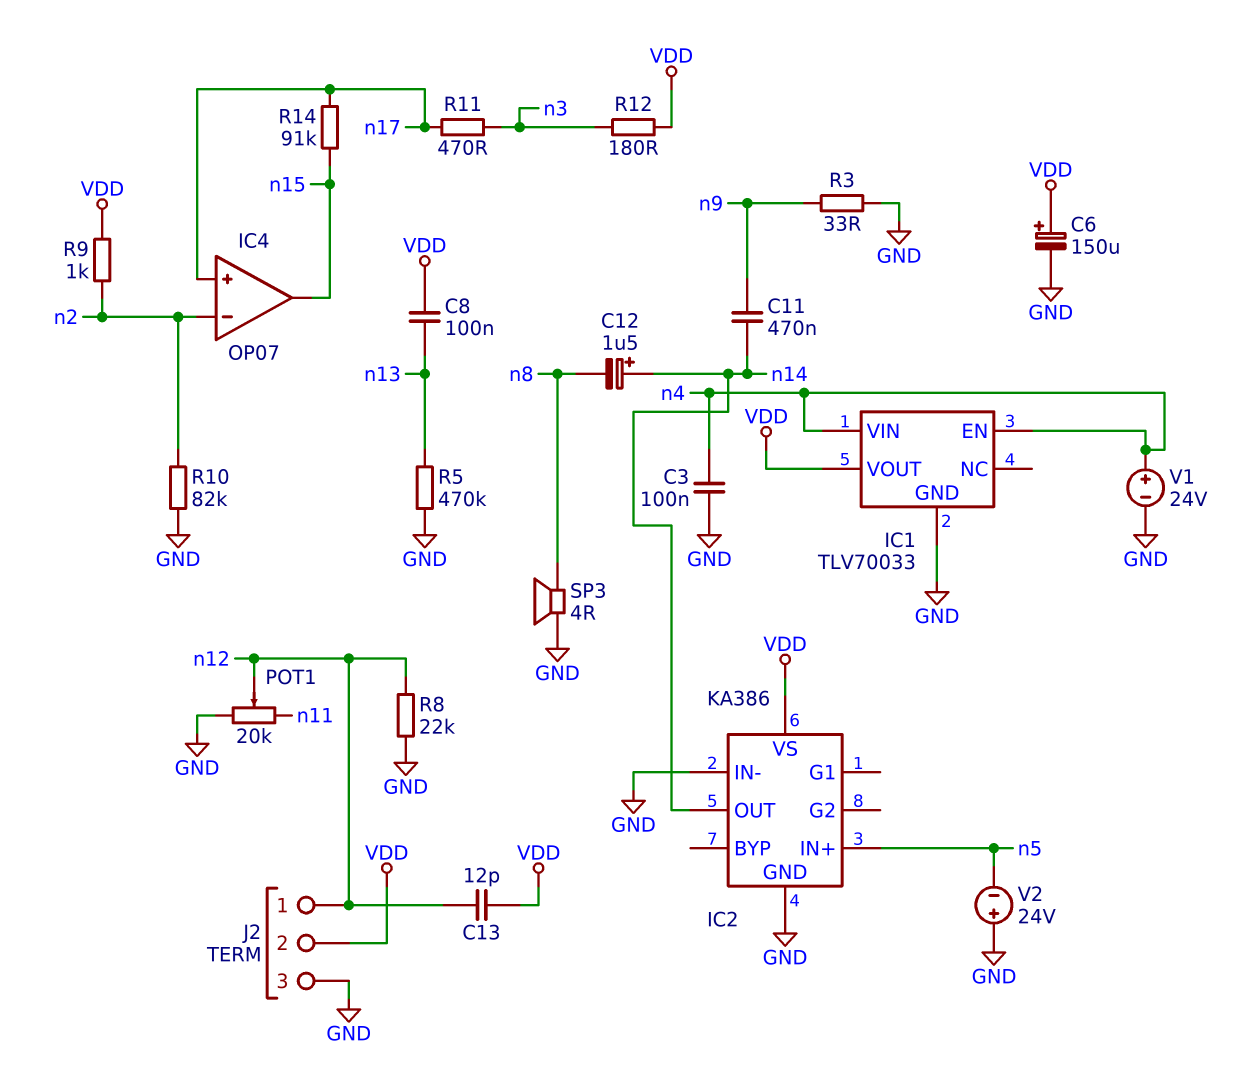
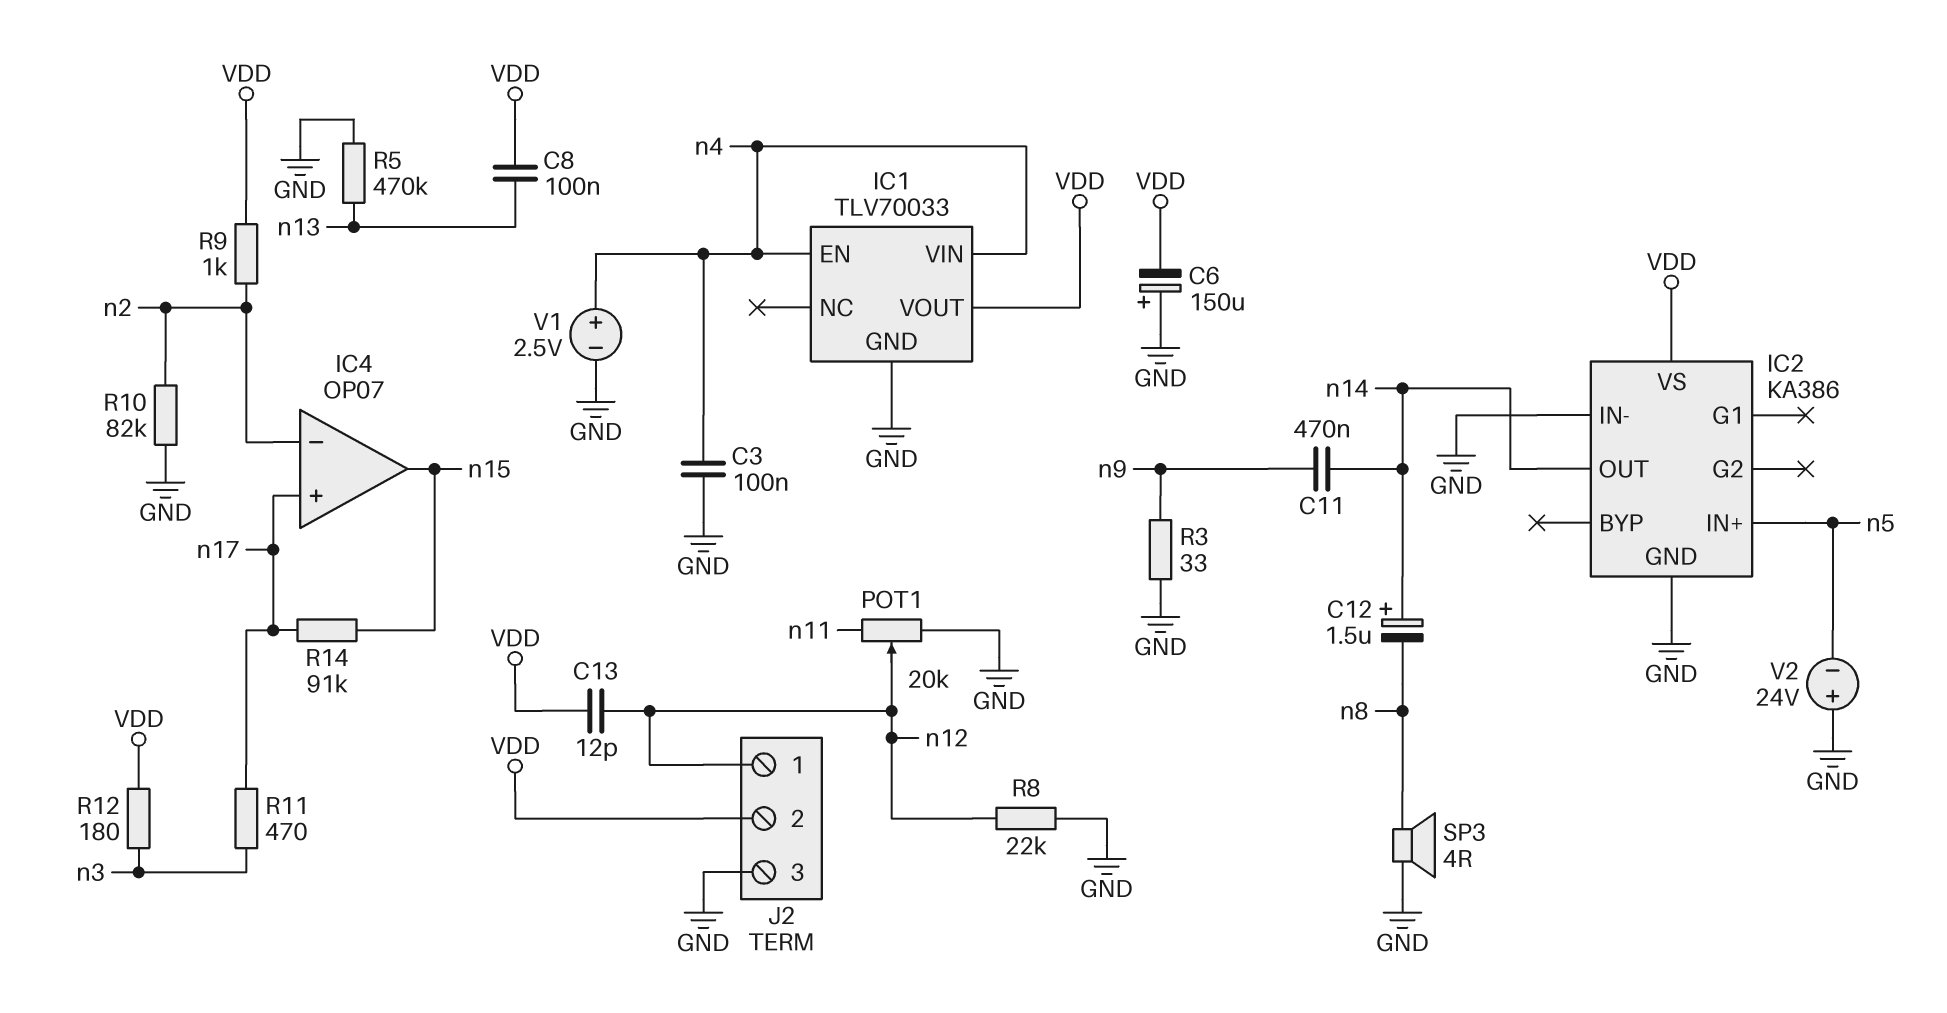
C6: 150uF (plus VDD, minus GND) -> 150uF (plus GND, minus VDD)
V1: 24V (plus n4, minus GND) -> 2.5V (plus n4, minus GND)

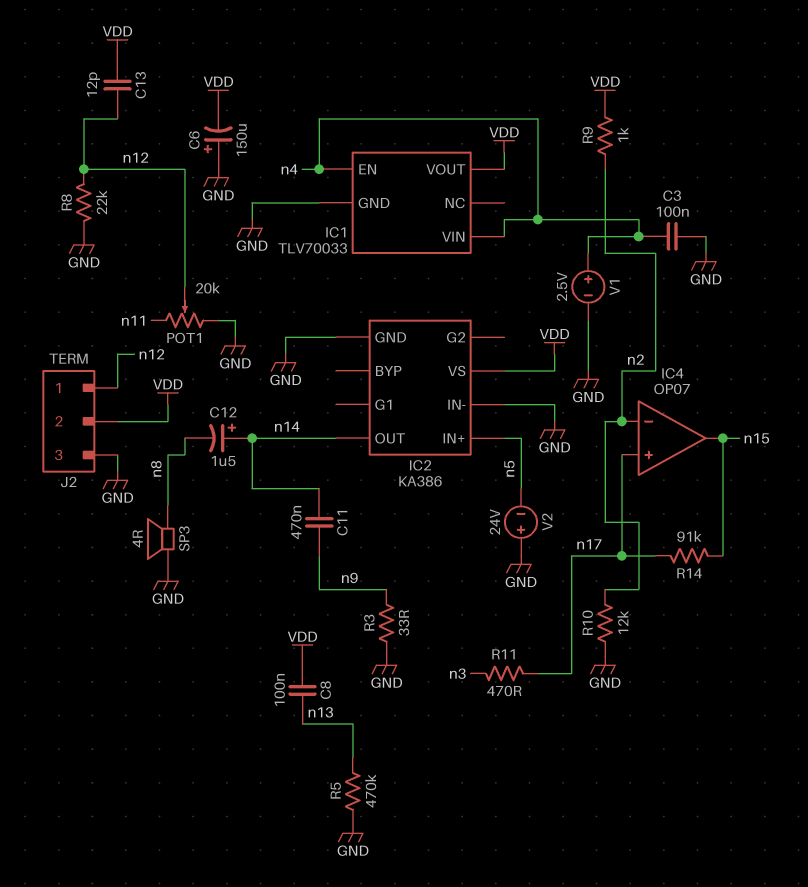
R10: 82k (GND, n2) -> 12k (GND, n2)
R12: 180 (VDD, n3) -> none

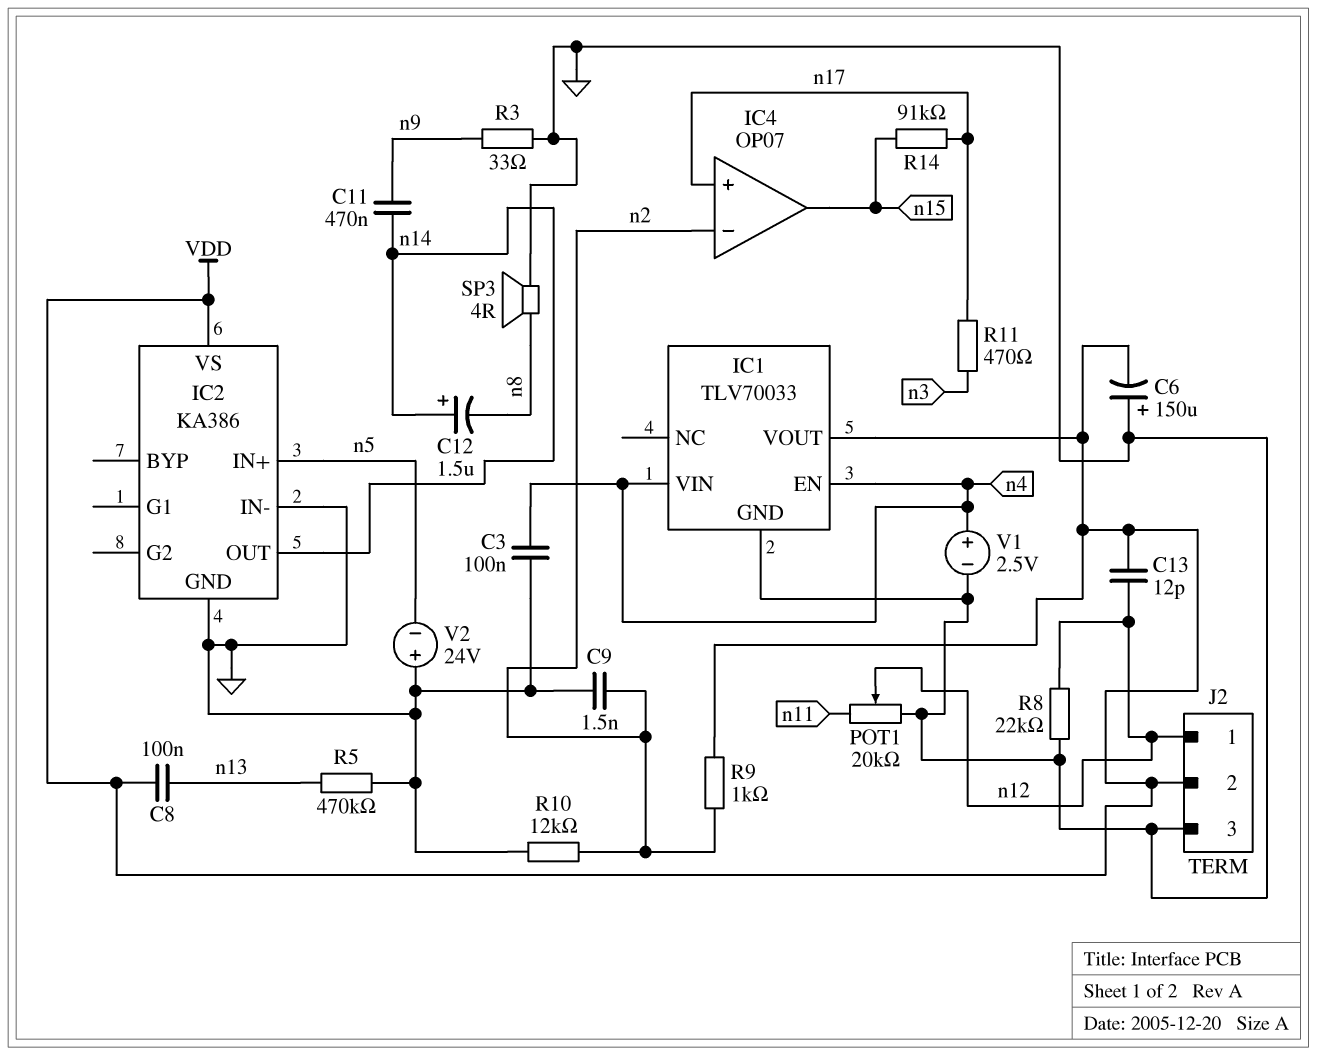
C9: none -> 1.5nF (GND, n2)

